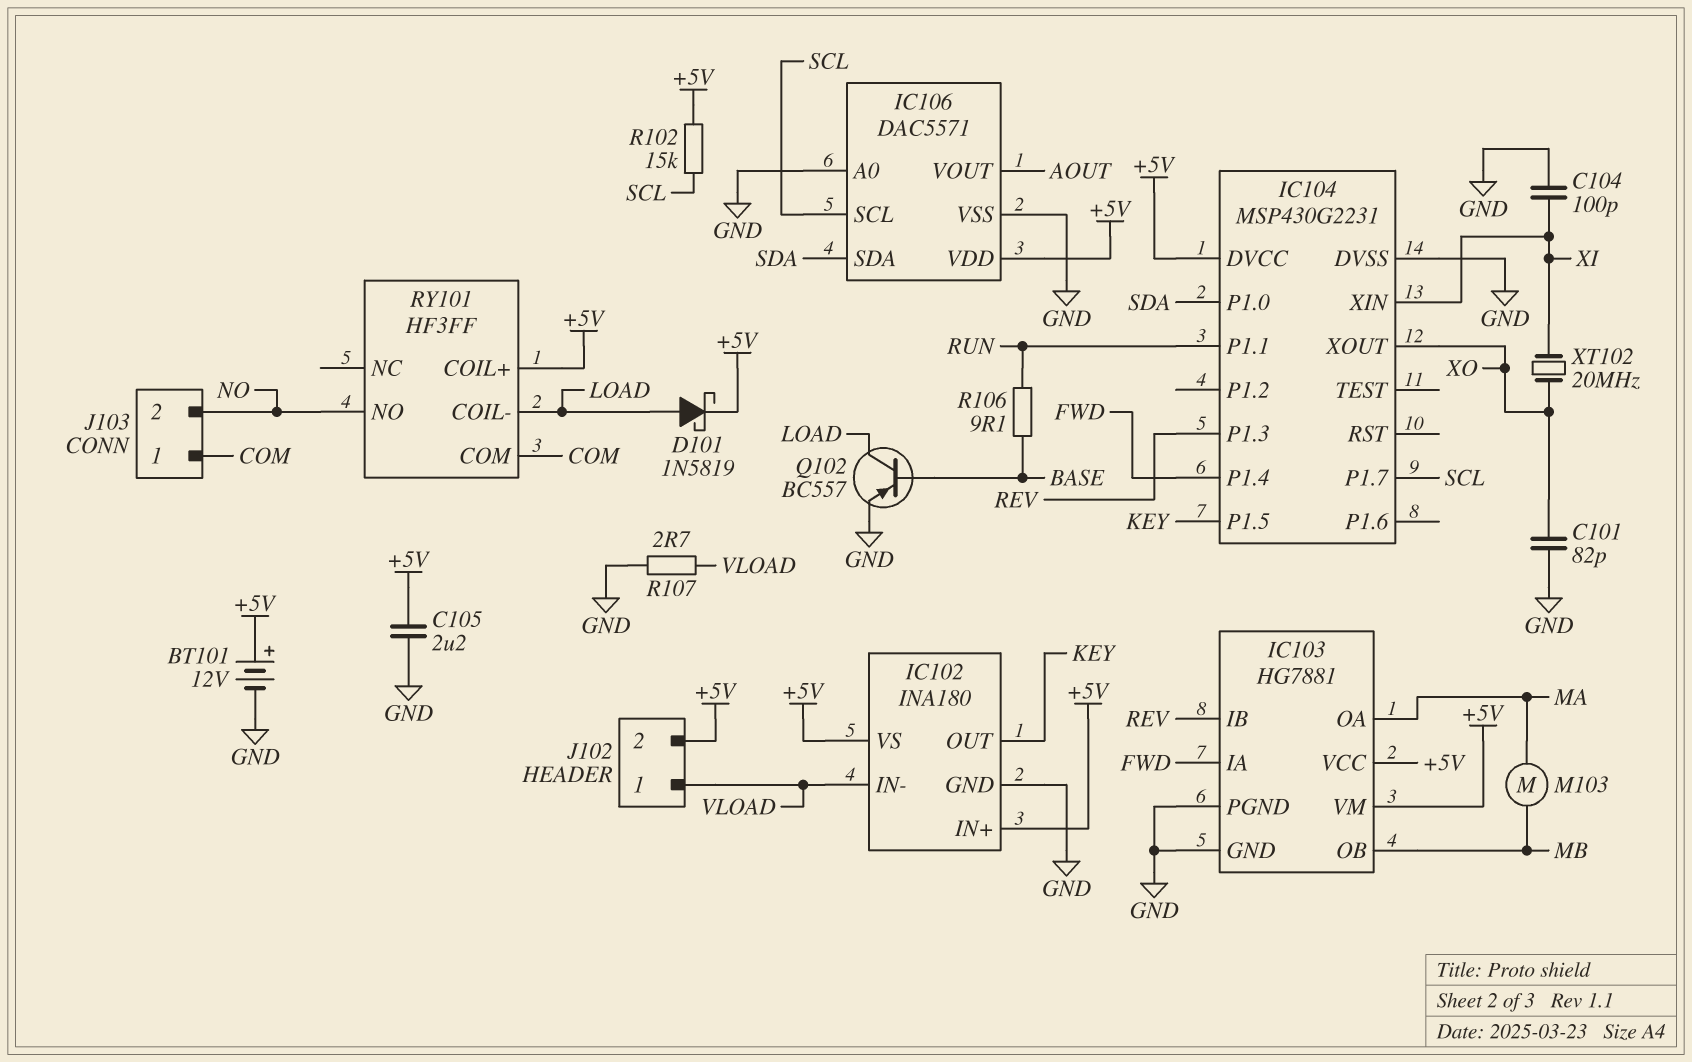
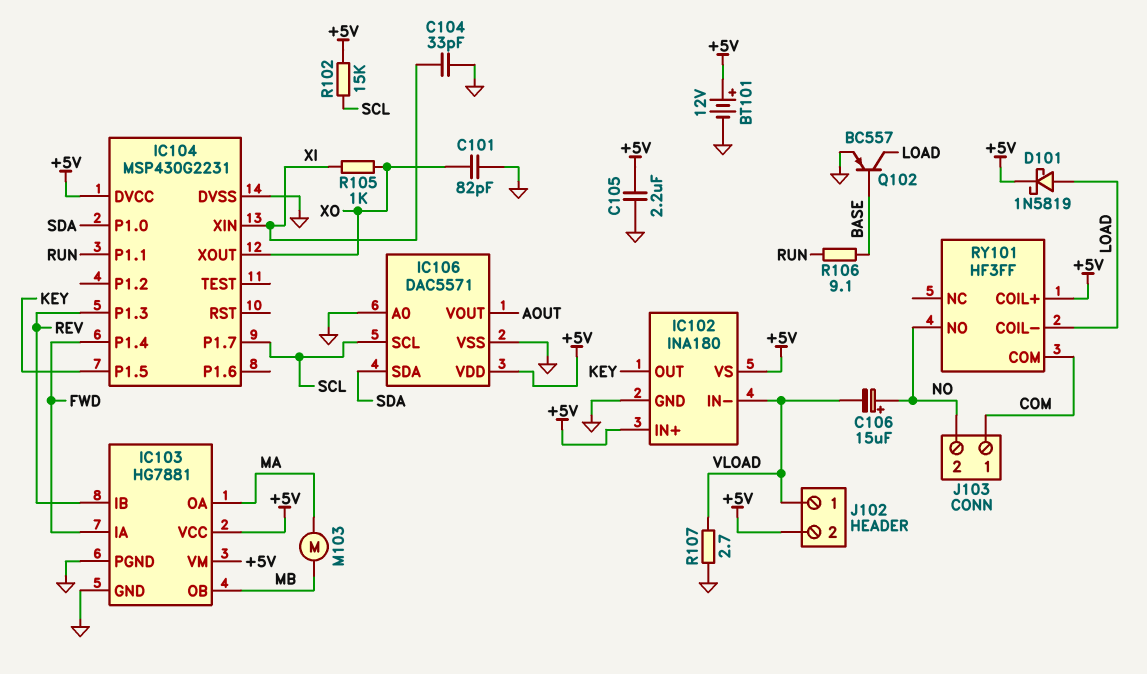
C104: 100pF (GND, XI) -> 33pF (GND, XI)
C106: none -> 15uF (plus NO, minus VLOAD)
R105: none -> 1k (XI, XO)
XT102: 20MHz (XI, XO) -> none

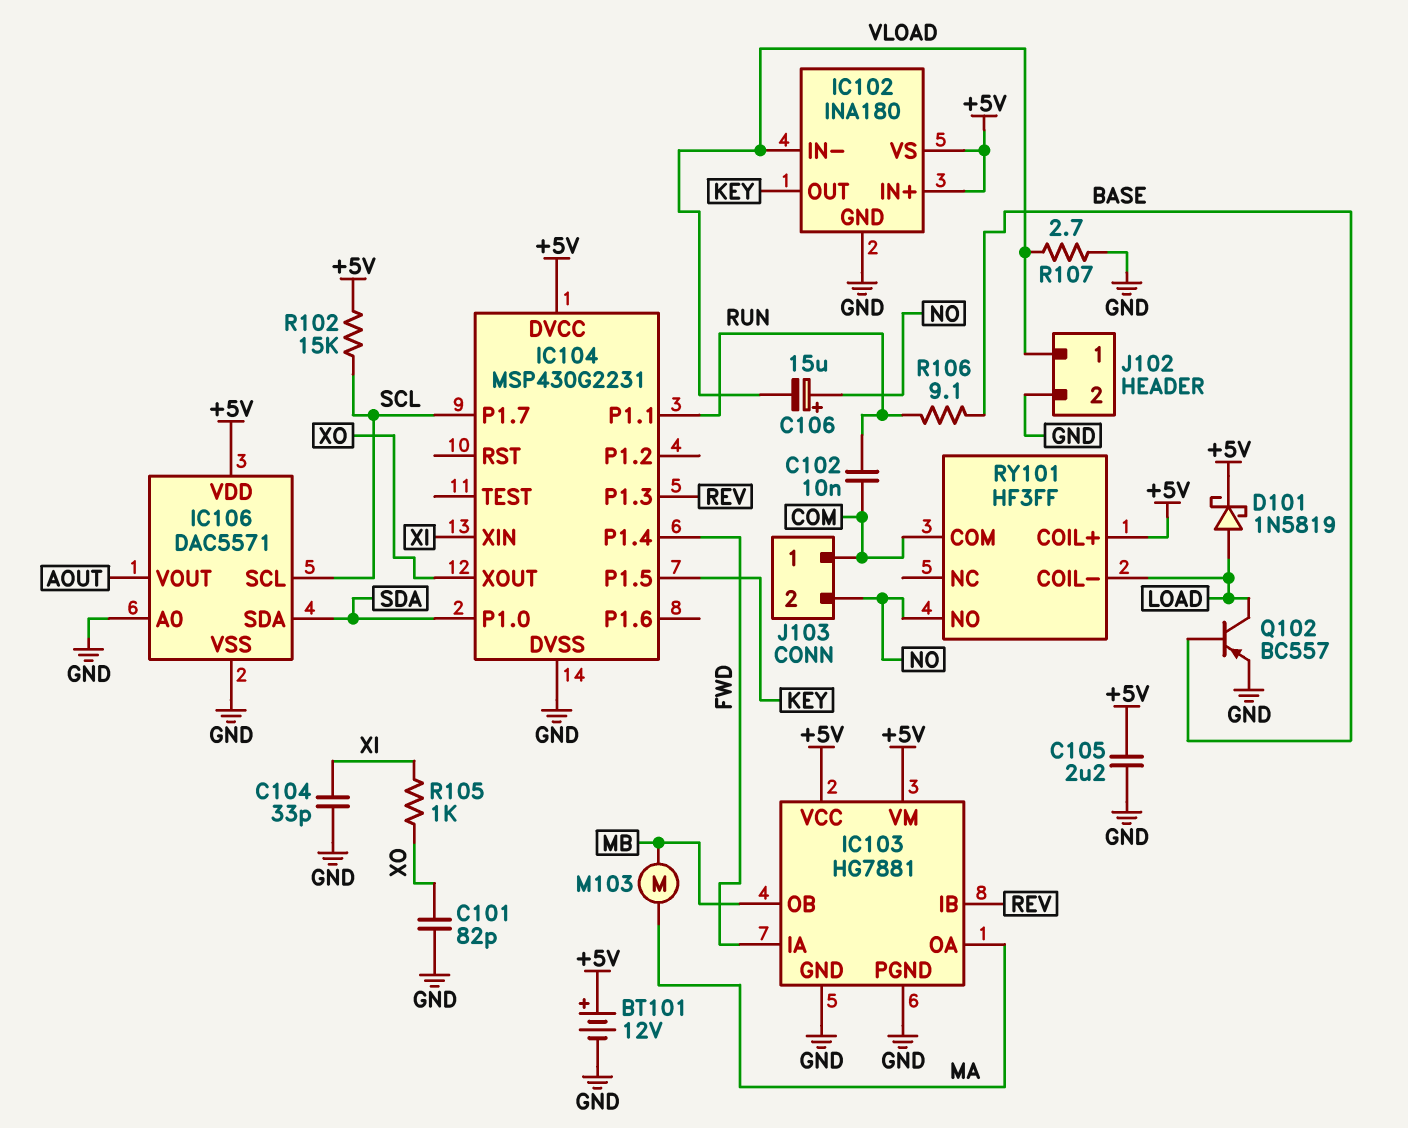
C102: none -> 10nF (COM, RUN)
J102 pin 2: +5V -> GND

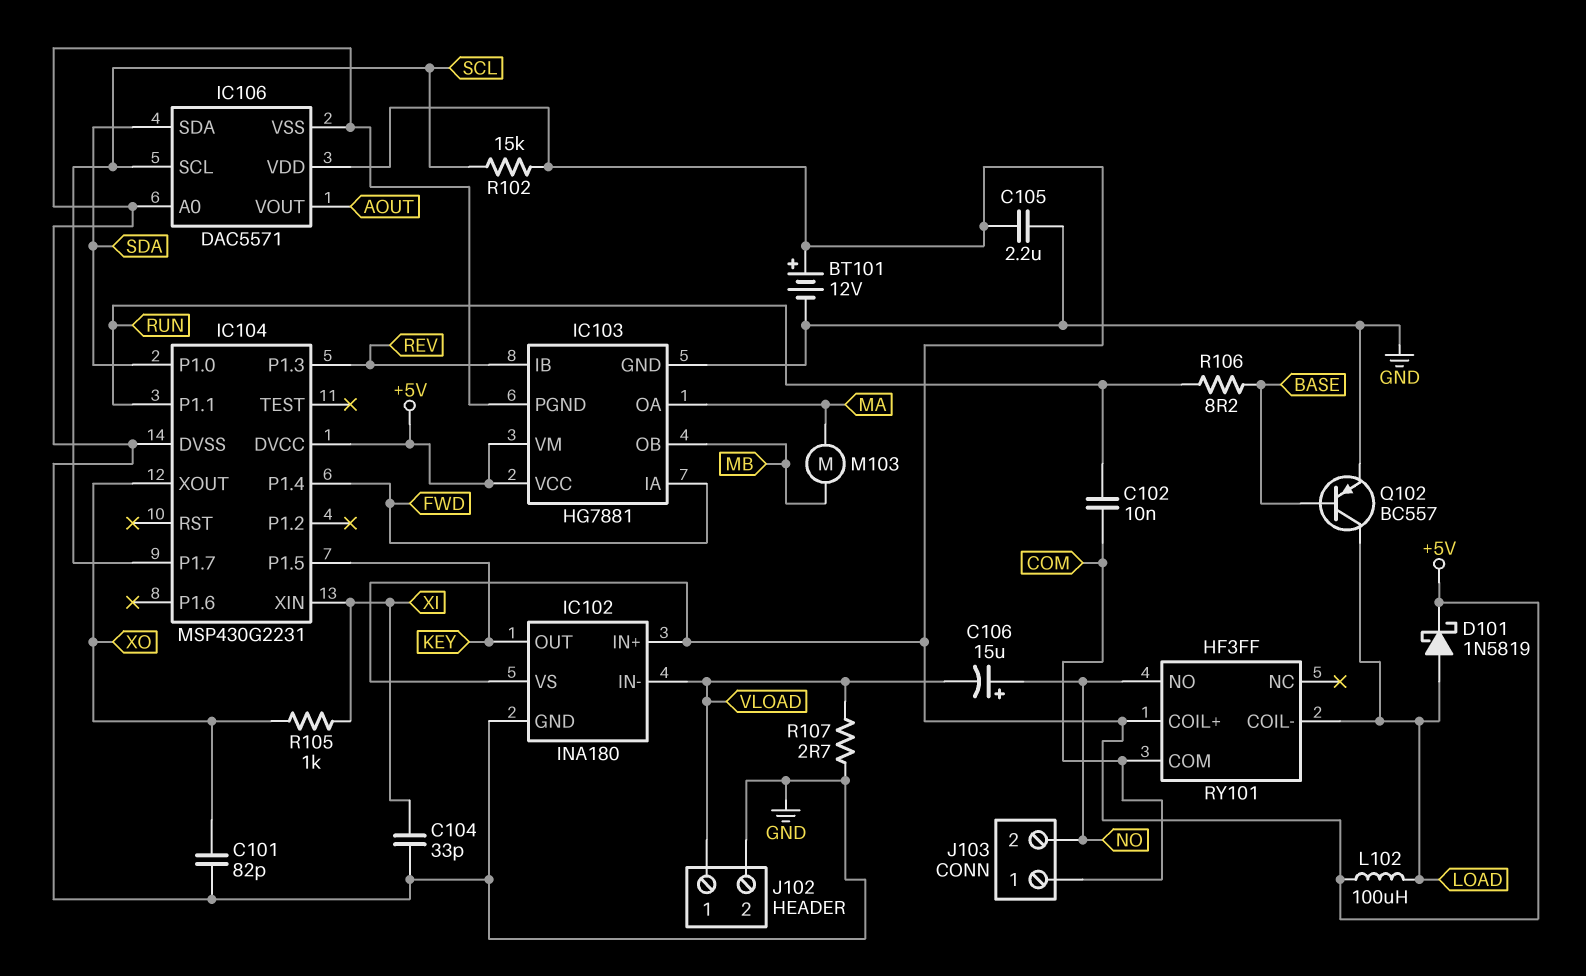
L102: none -> 100uH (+5V, LOAD)
R106: 9.1 (BASE, RUN) -> 8.2 (BASE, RUN)

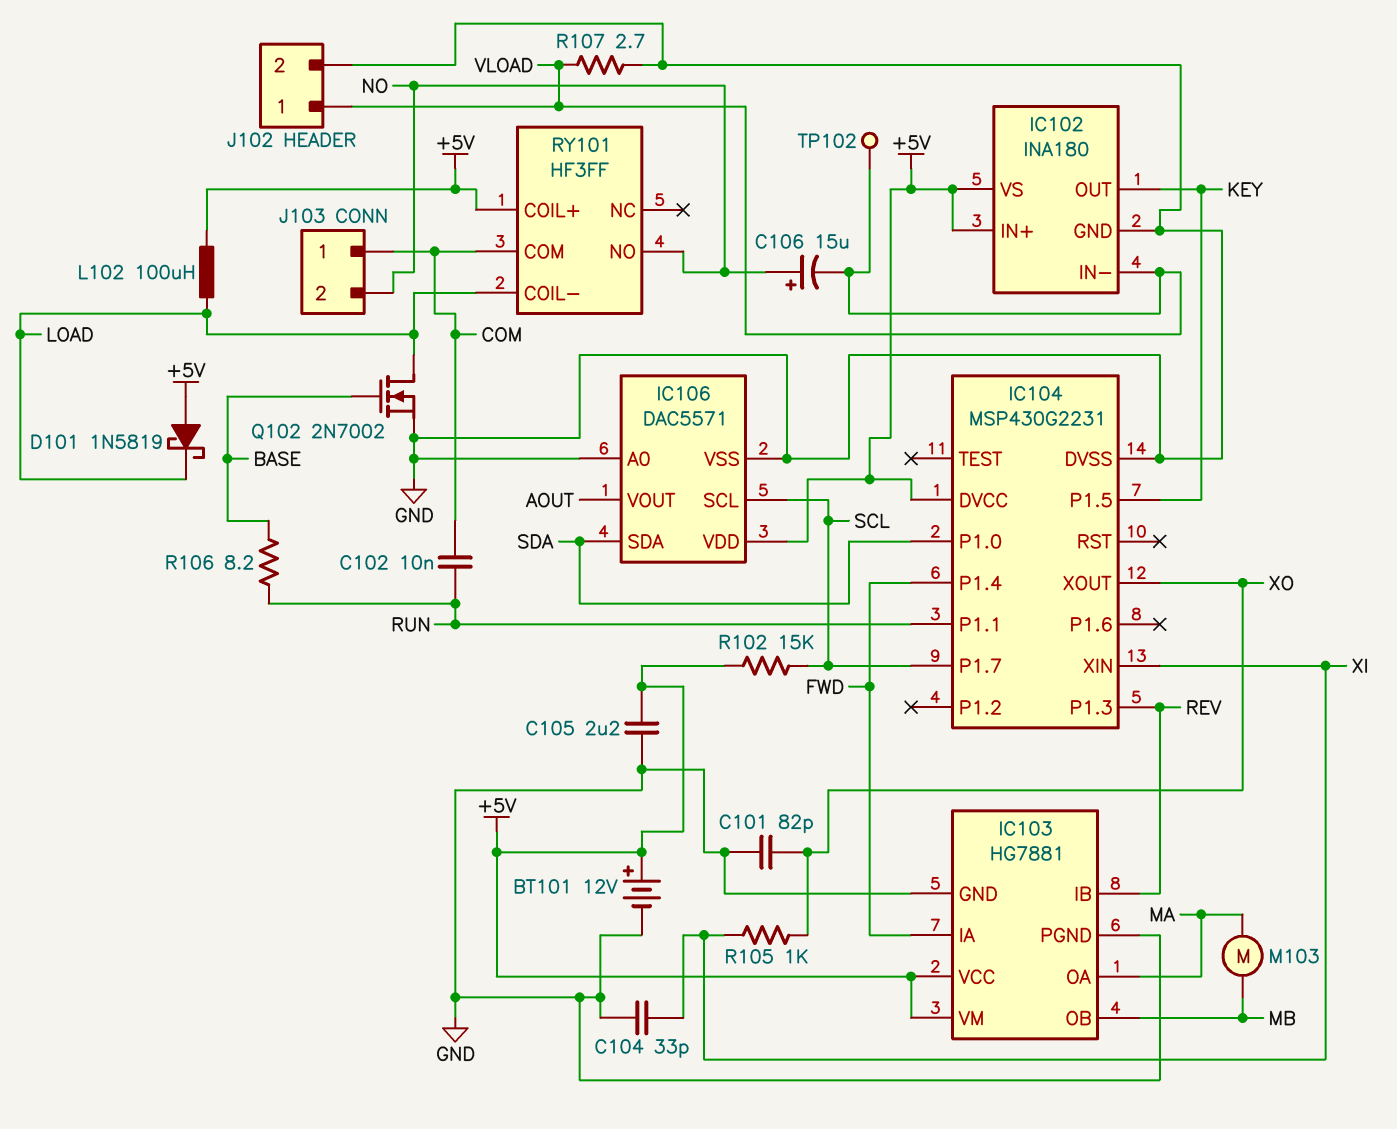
D101: schottky 1N5819 (A LOAD, K +5V) -> schottky 1N5819 (A +5V, K LOAD)
Q102: PNP BC557 (B BASE, C LOAD, E GND) -> NMOS 2N7002 (G BASE, D LOAD, S GND)
TP102: none -> test point (VLOAD)

